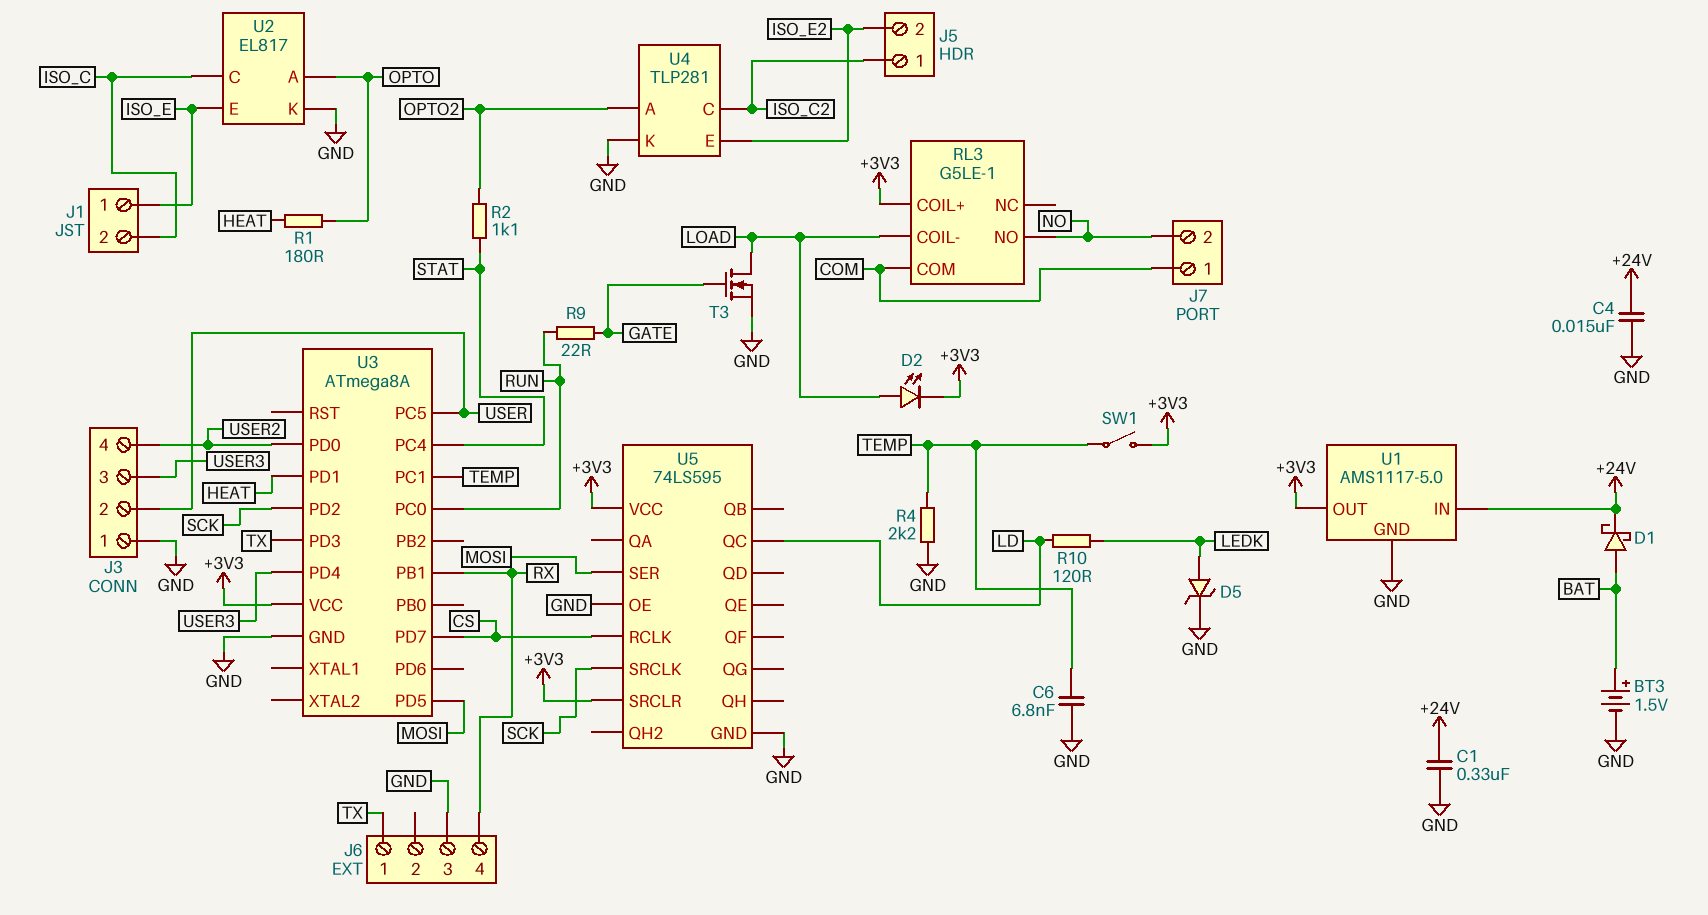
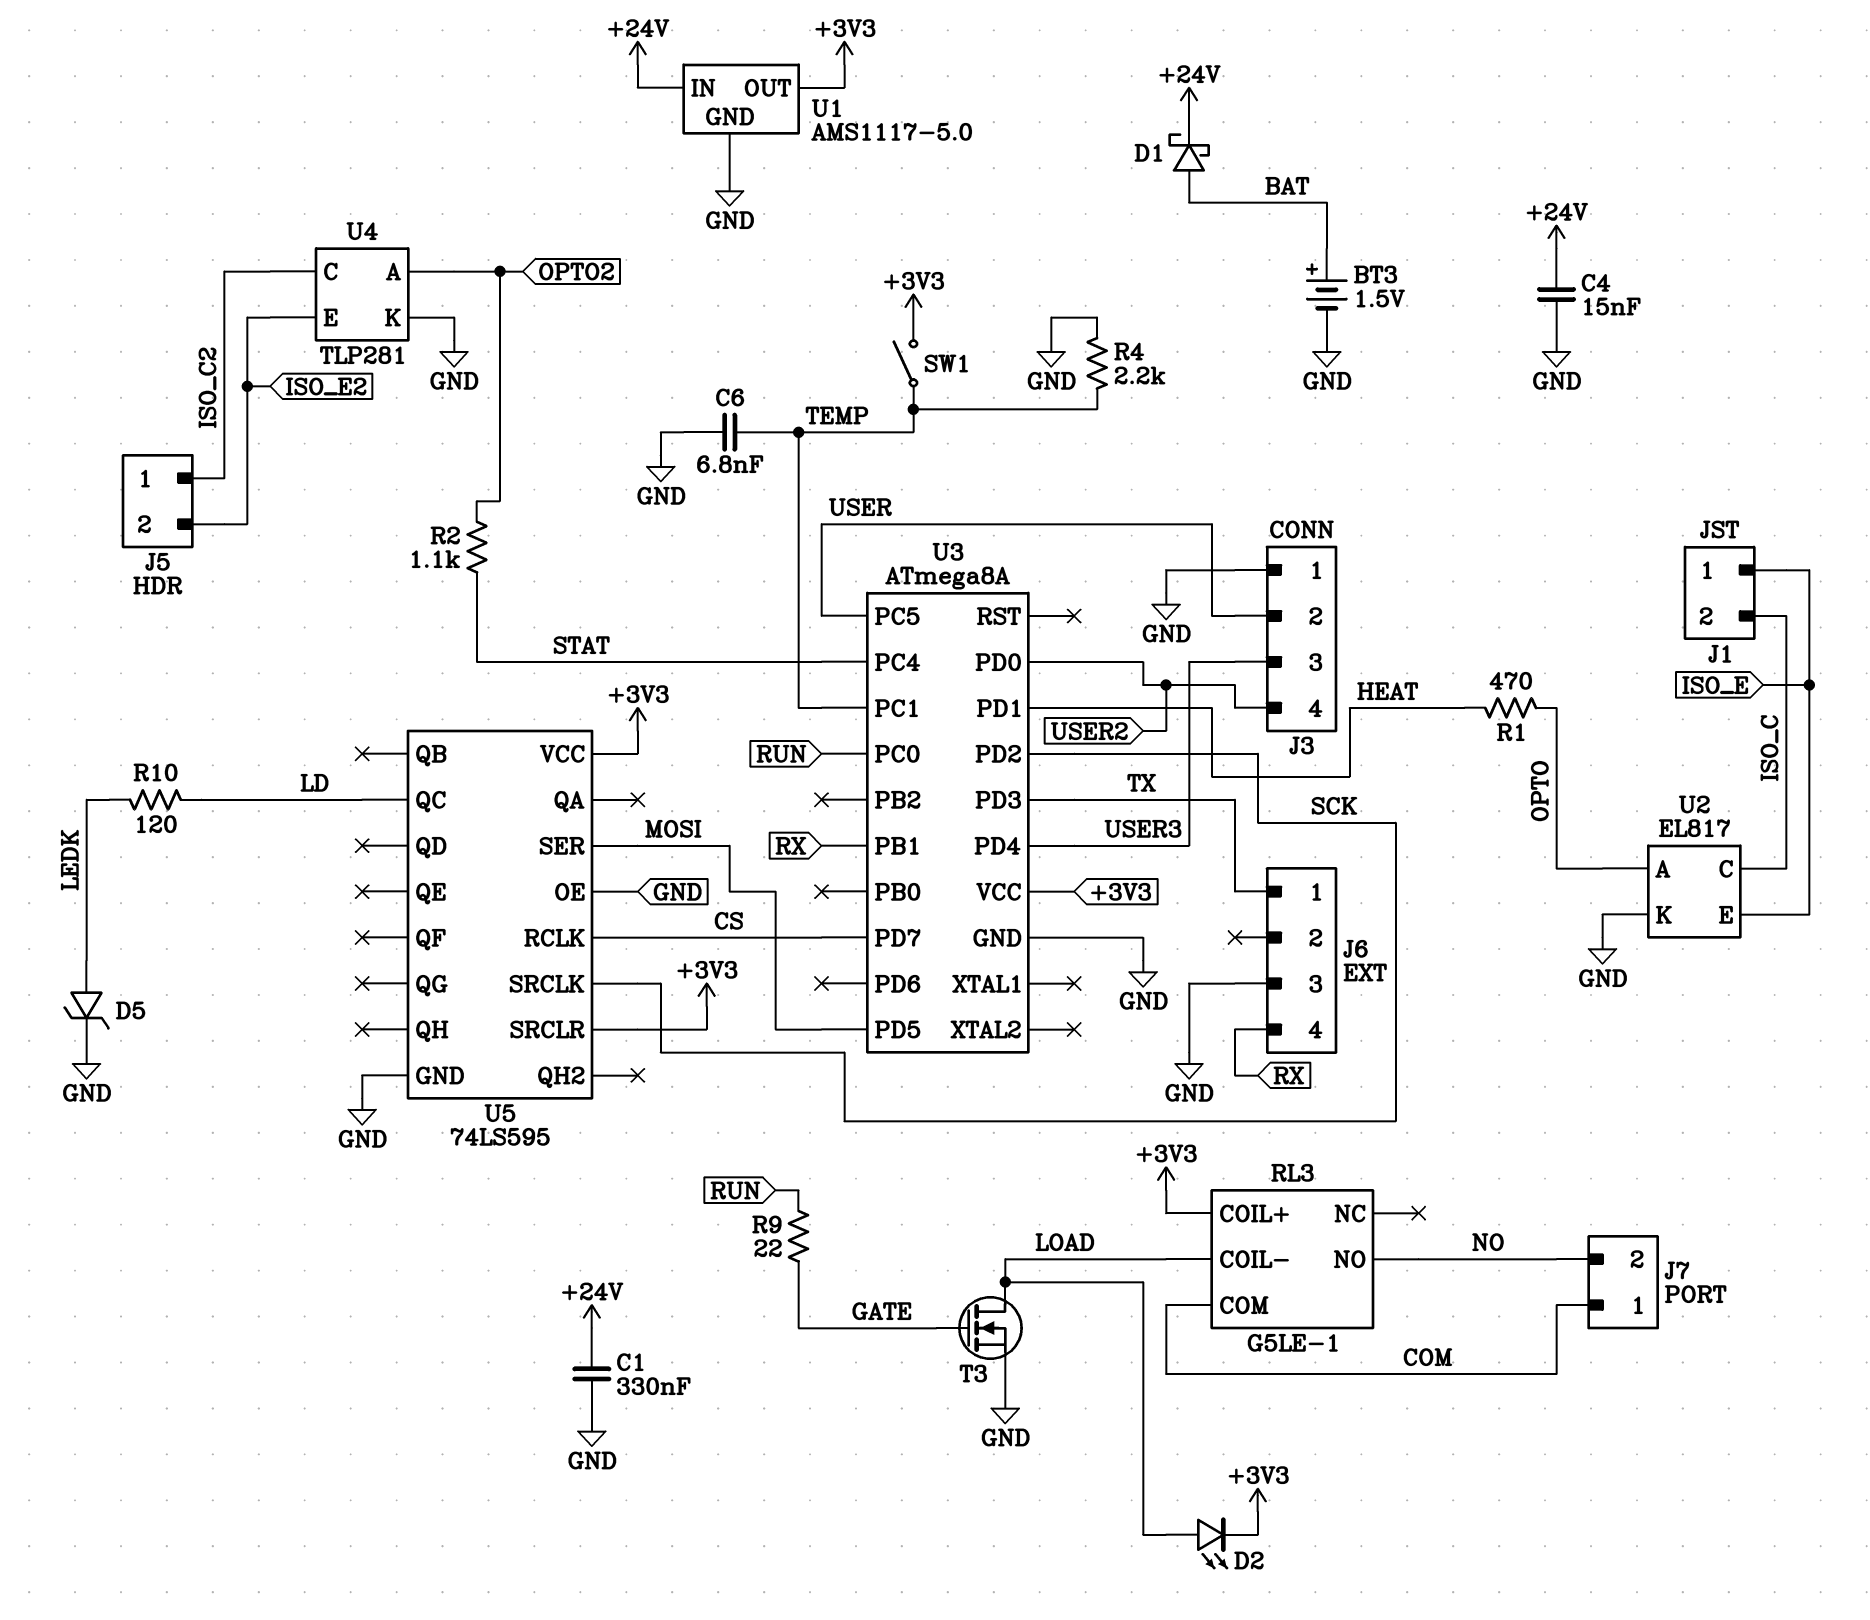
R1: 180 (HEAT, OPTO) -> 470 (HEAT, OPTO)

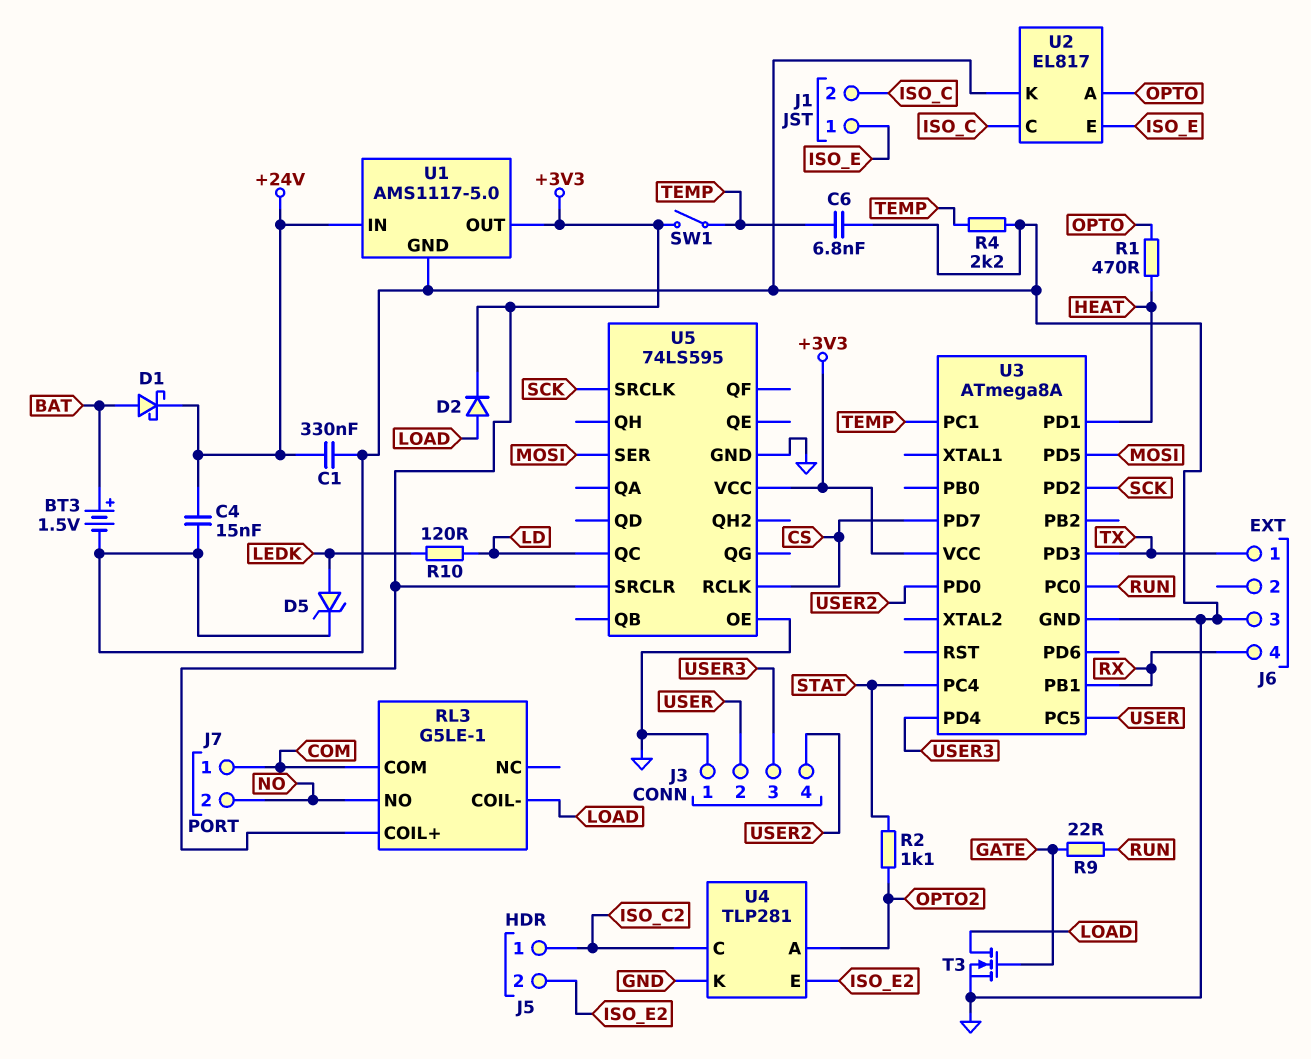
D2: LED (A LOAD, K +3V3) -> diode (A LOAD, K +3V3)

